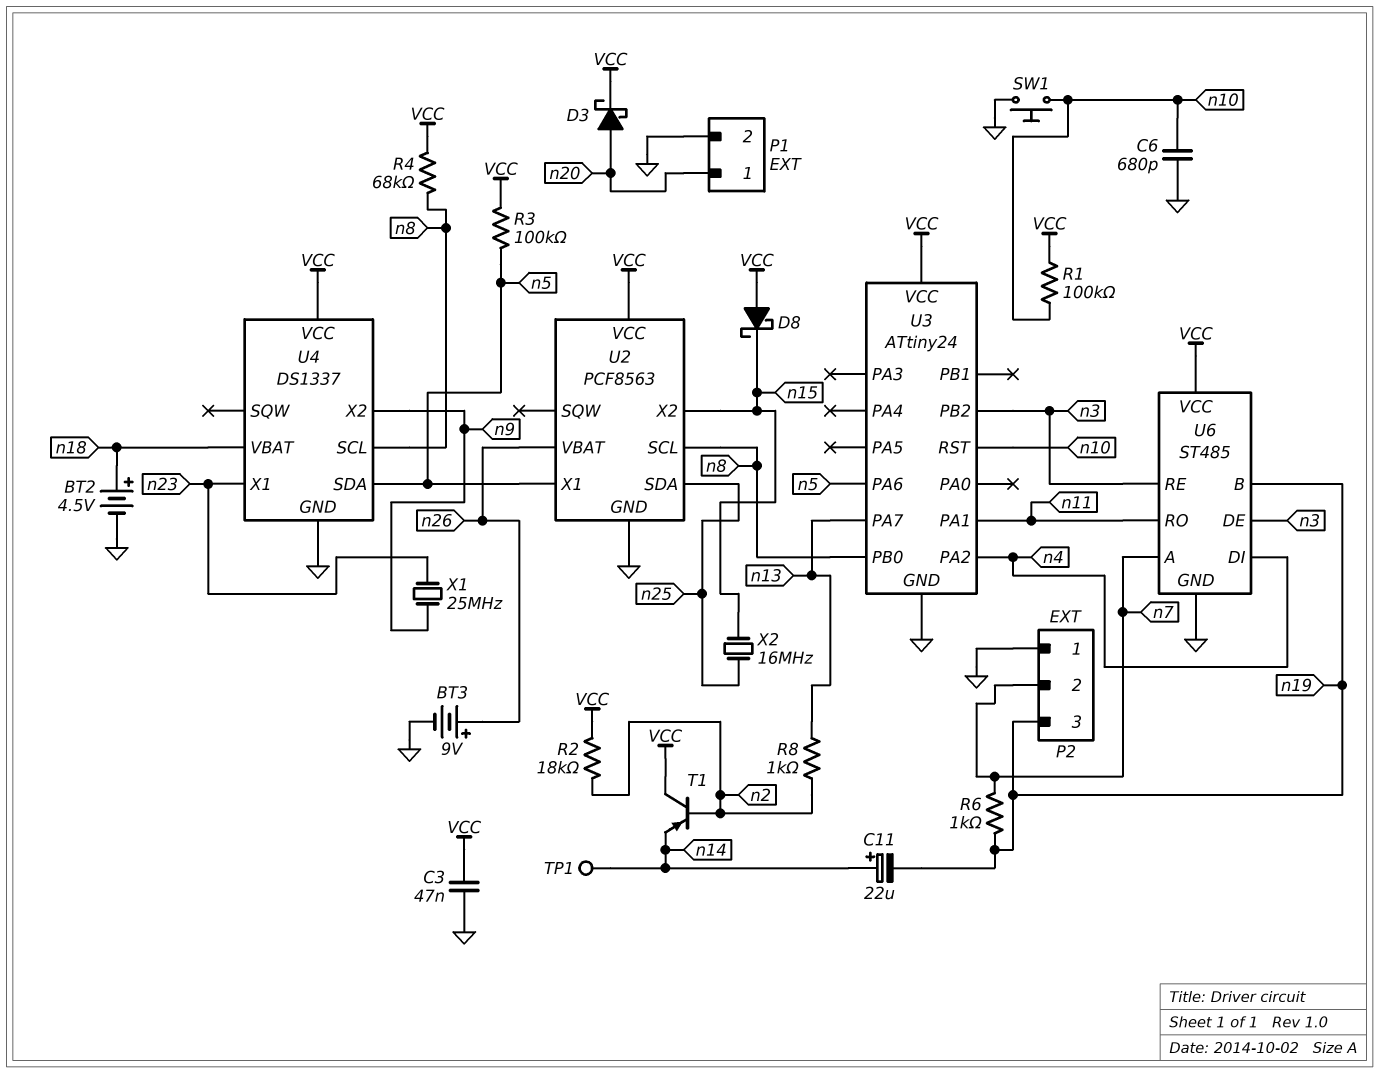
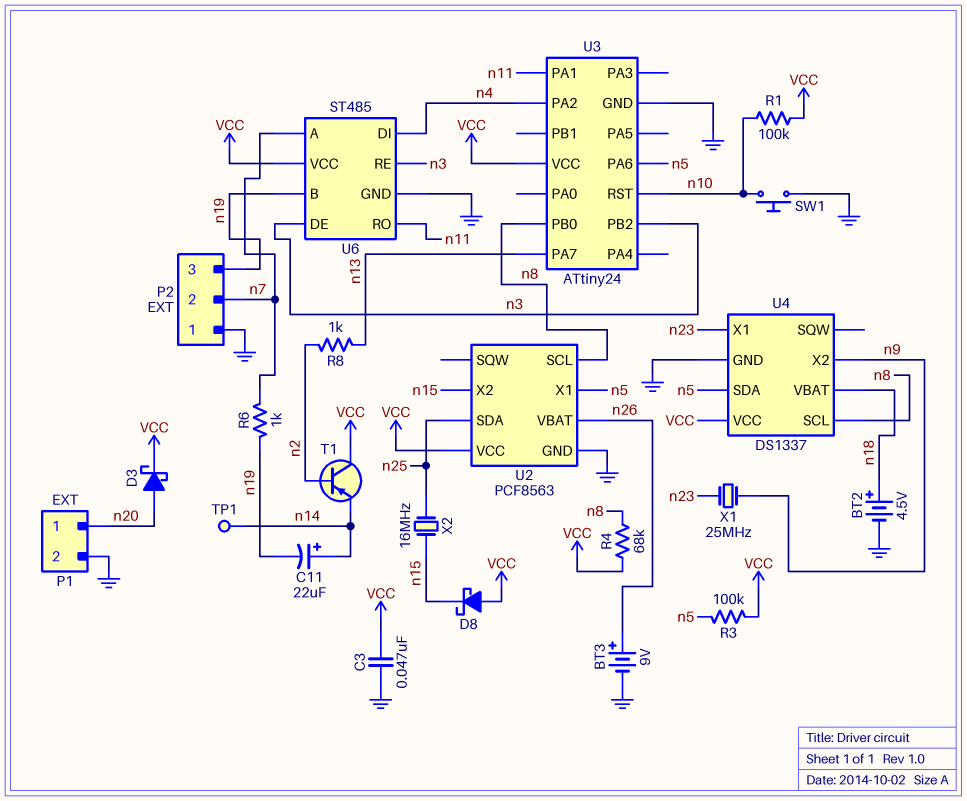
C6: 680pF (GND, n10) -> none
R2: 18k (VCC, n2) -> none

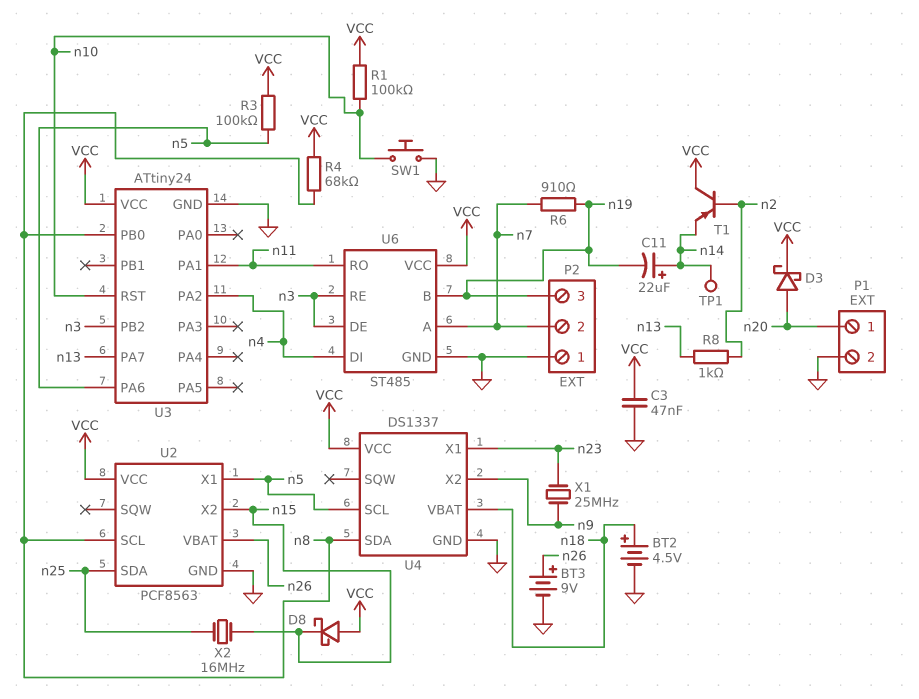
R6: 1k (n7, n19) -> 910 (n7, n19)
U4 pin SCL: n8 -> n5
U4 pin SDA: n5 -> n8

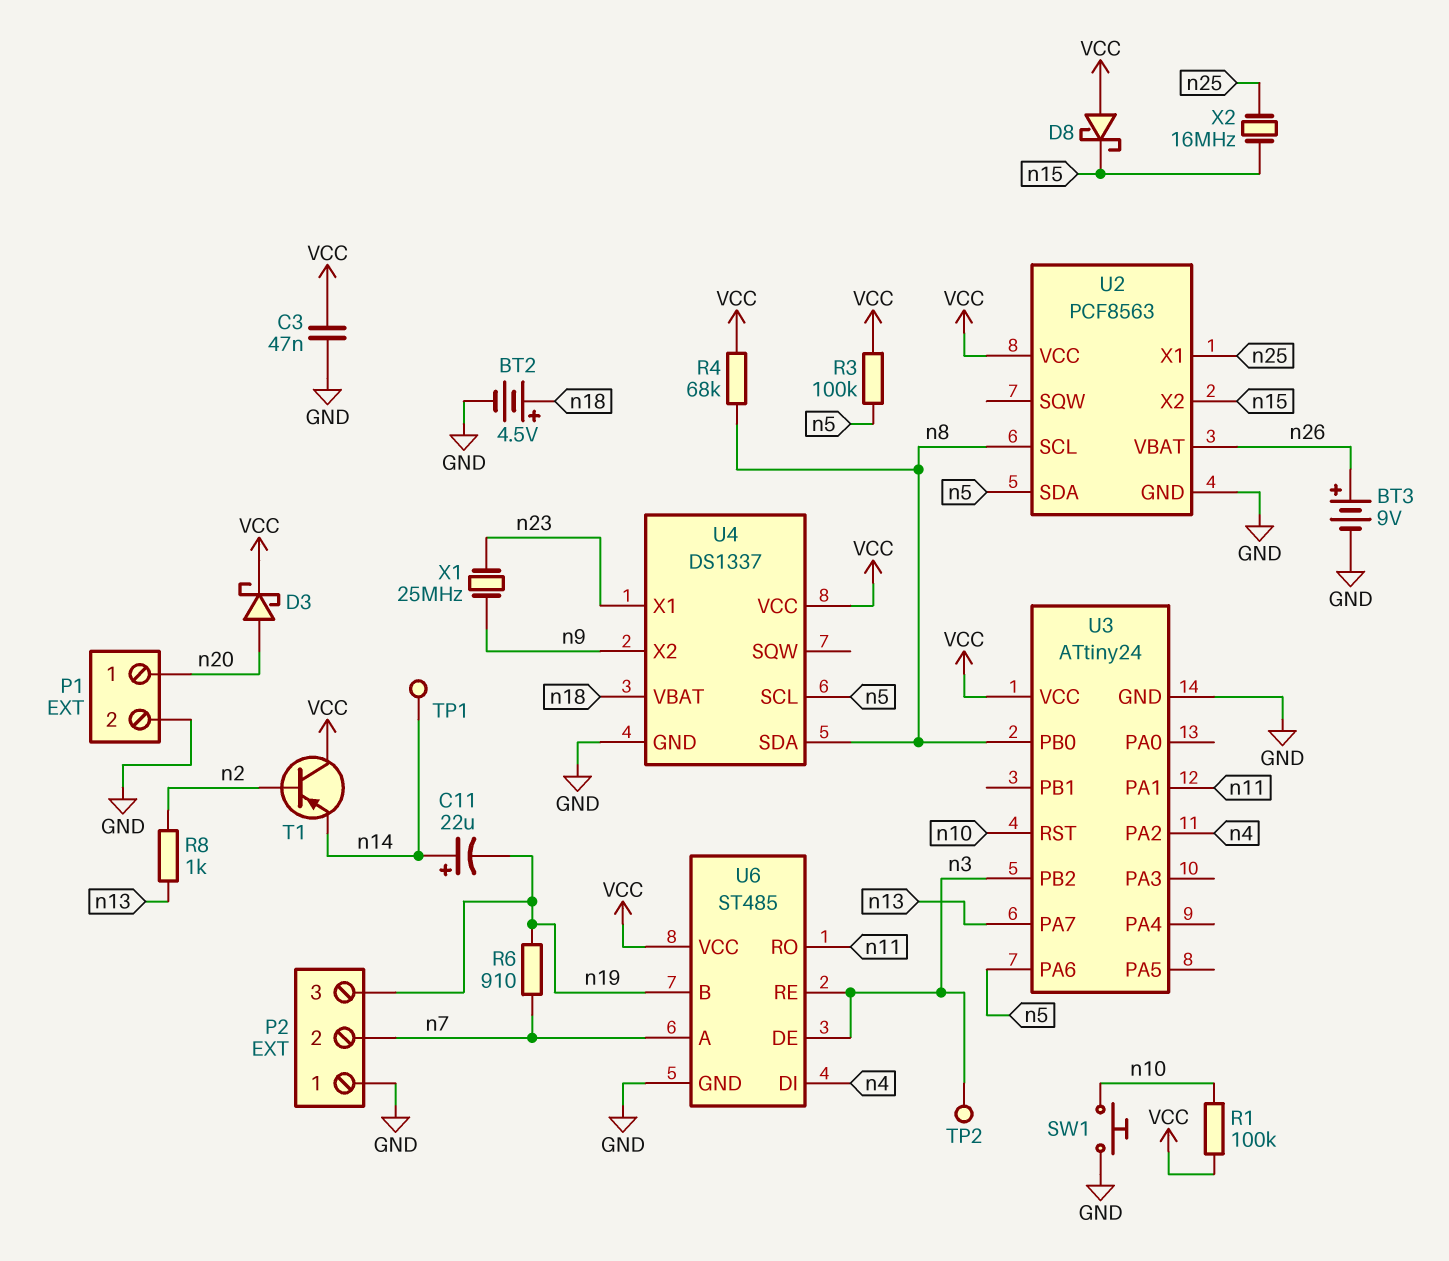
TP2: none -> test point (n3)
U2 pin SDA: n25 -> n5
U2 pin X1: n5 -> n25

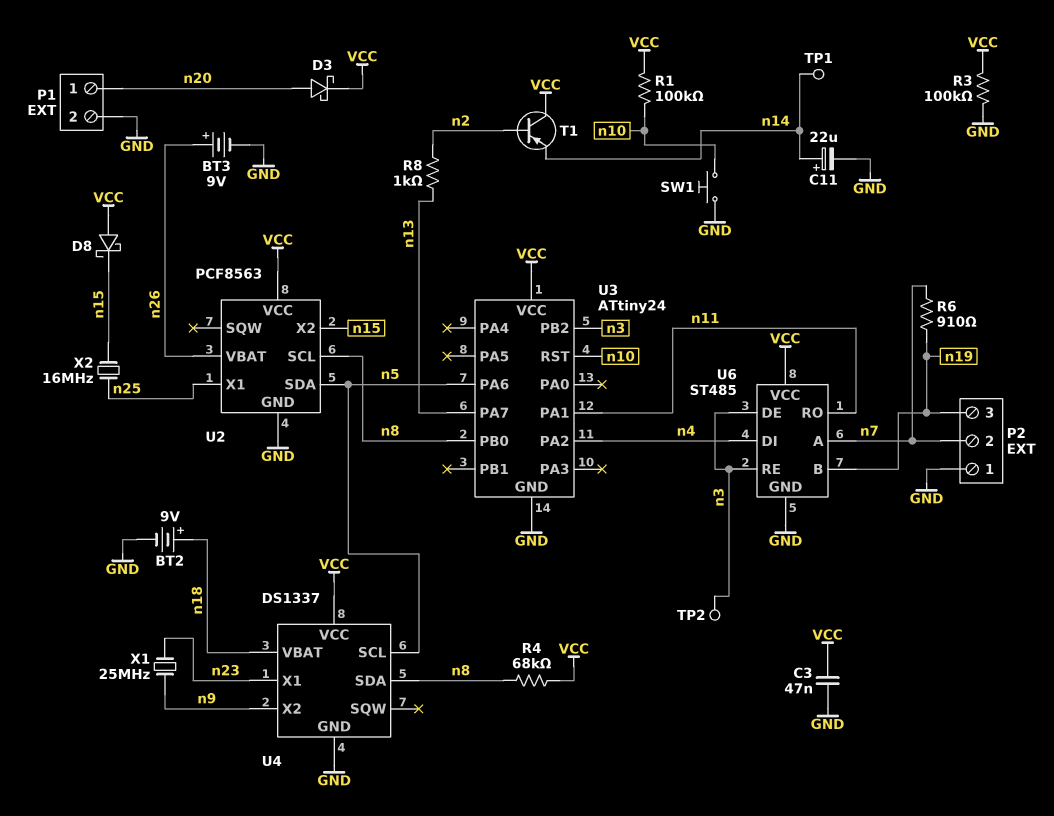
BT2: 4.5V (plus n18, minus GND) -> 9V (plus n18, minus GND)
C11: 22uF (plus n14, minus n19) -> 22uF (plus n14, minus GND)
R3: 100k (VCC, n5) -> 100k (GND, VCC)

